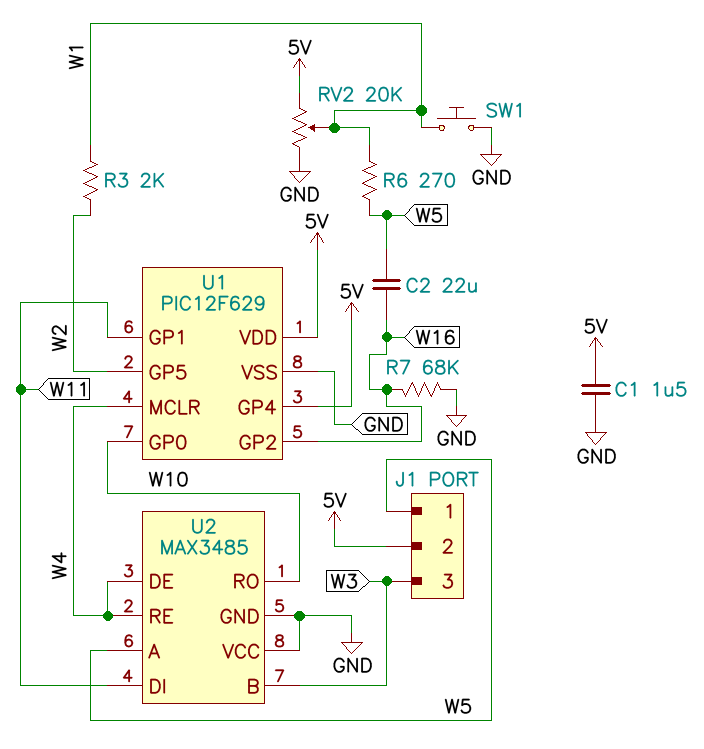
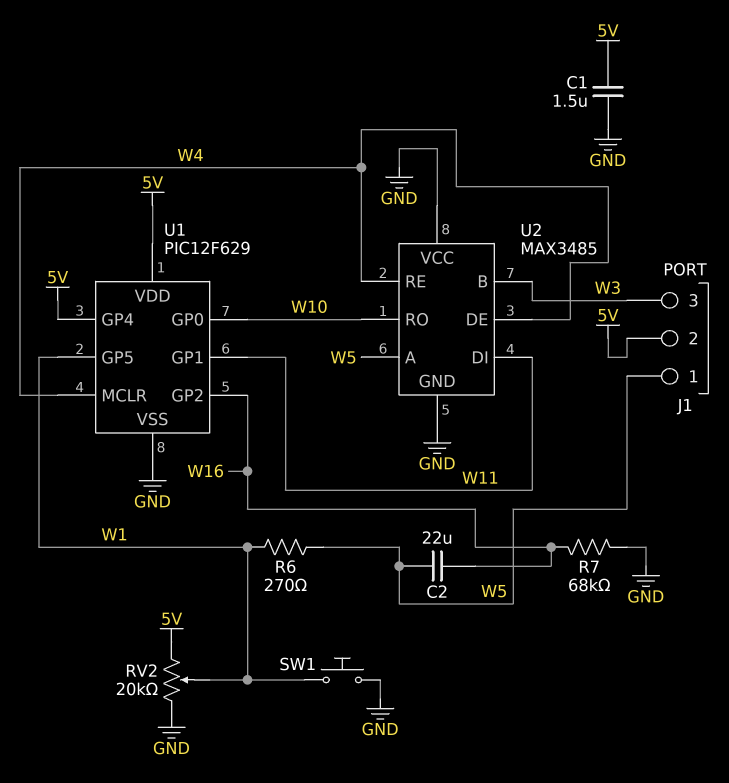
R3: 2k (W1, W2) -> none
U1 pin GP5: W2 -> W1

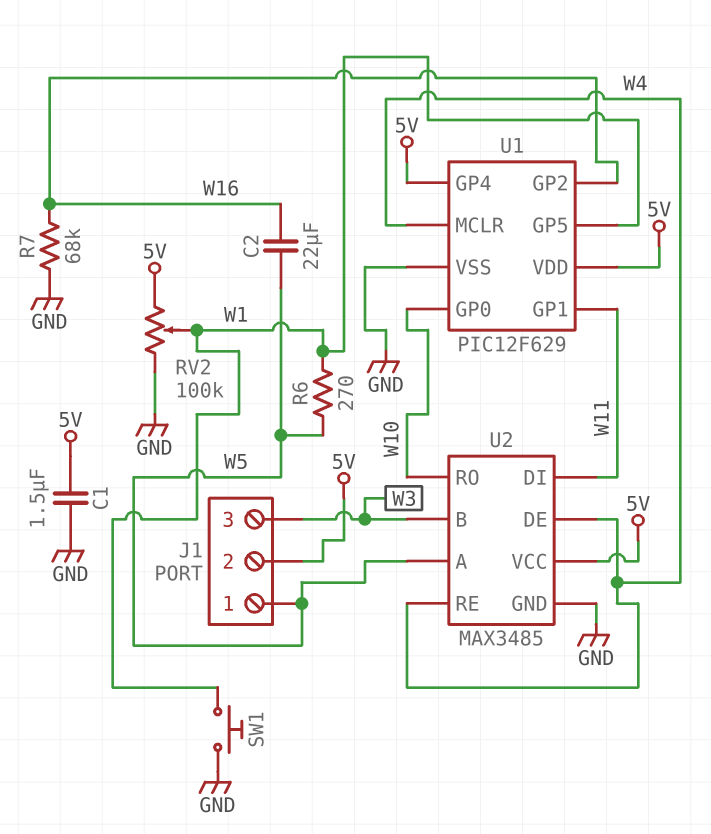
RV2: 20k (5V, GND, wiper W1) -> 100k (5V, GND, wiper W1)
U2 pin VCC: GND -> 5V

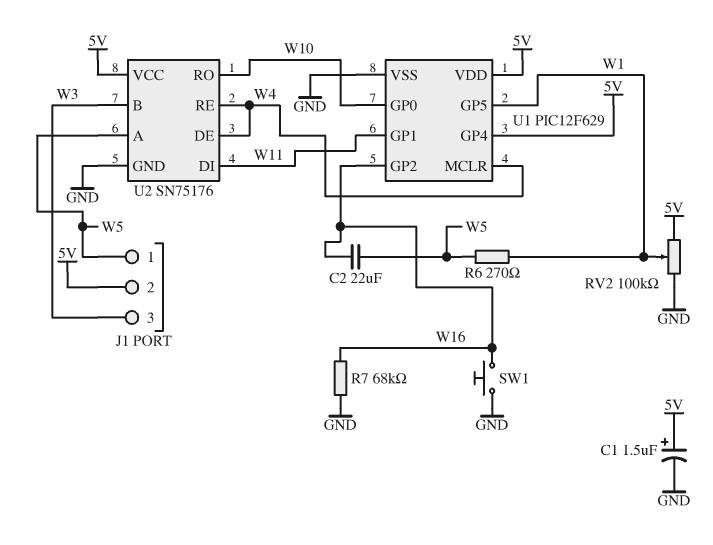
C1: 1.5uF (5V, GND) -> 1.5uF (plus 5V, minus GND)
SW1: button (GND, W1) -> button (GND, W16)
U2: MAX3485 -> SN75176

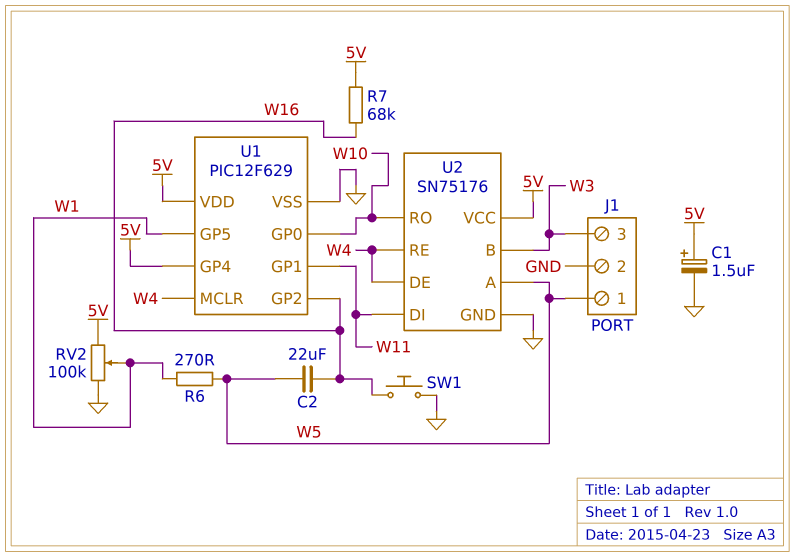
J1 pin 2: 5V -> GND
R7: 68k (GND, W16) -> 68k (5V, W16)

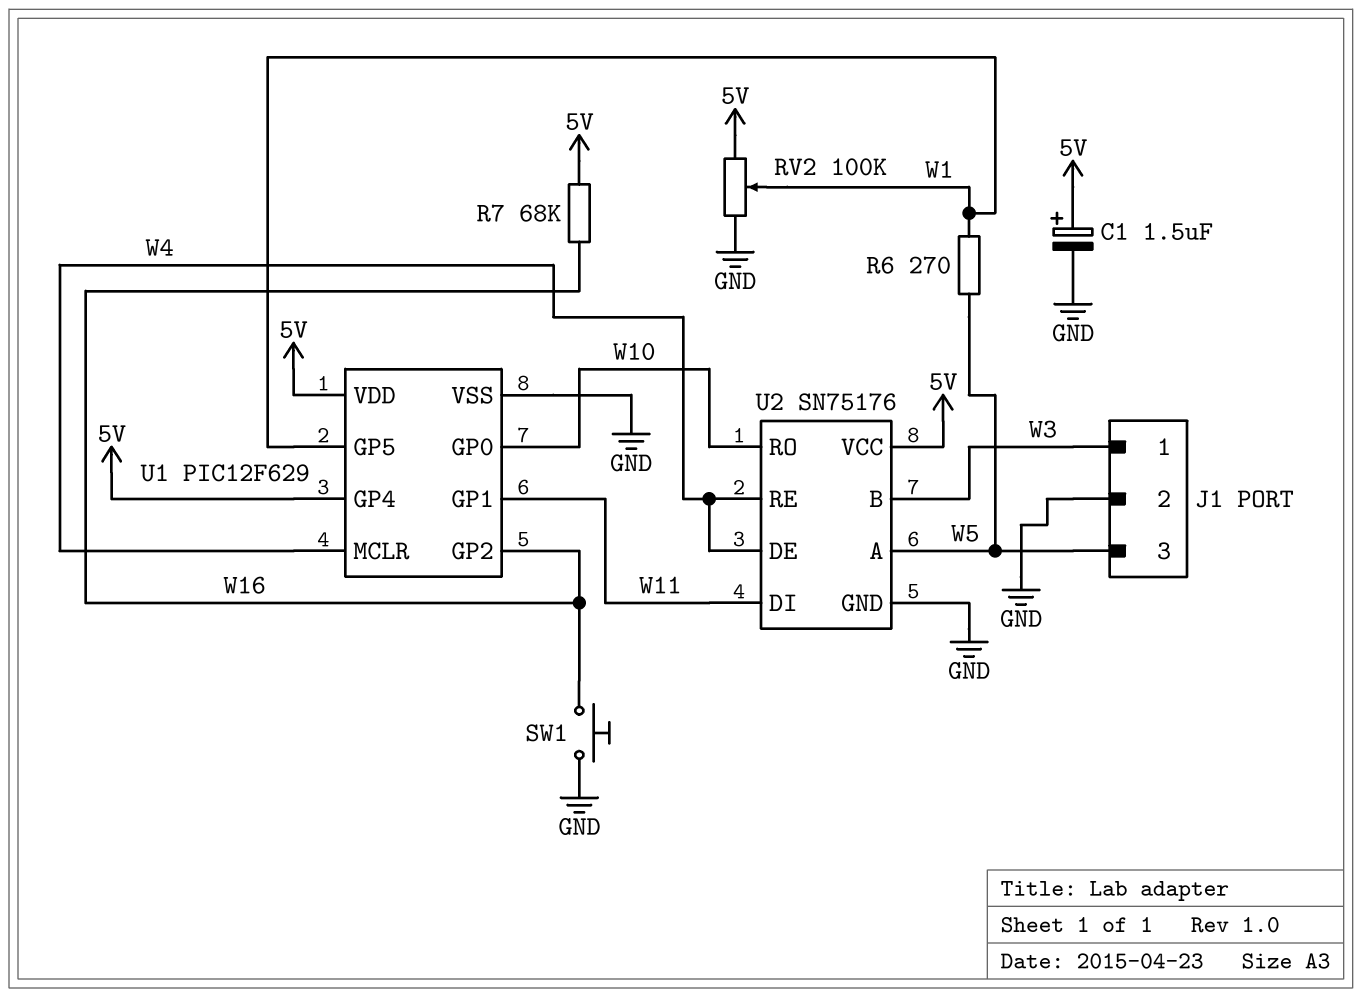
C2: 22uF (W5, W16) -> none
J1 pin 1: W5 -> W3
J1 pin 3: W3 -> W5

